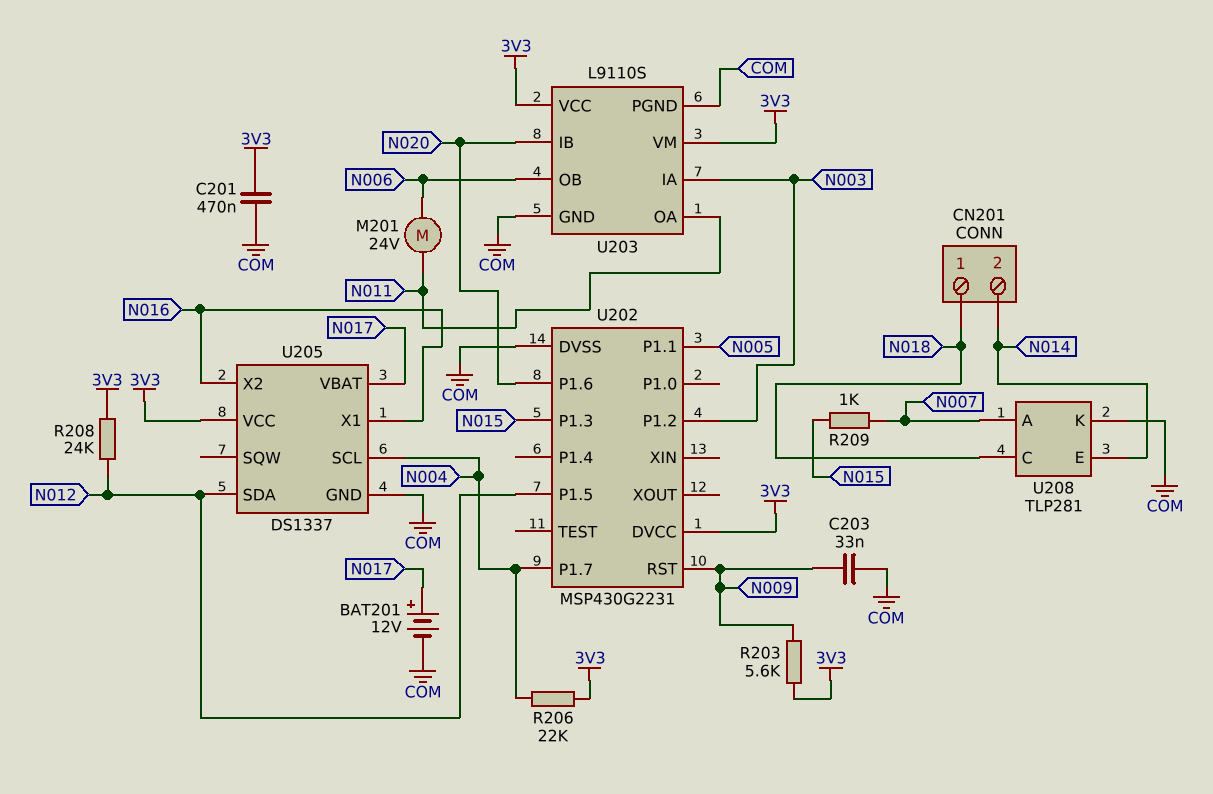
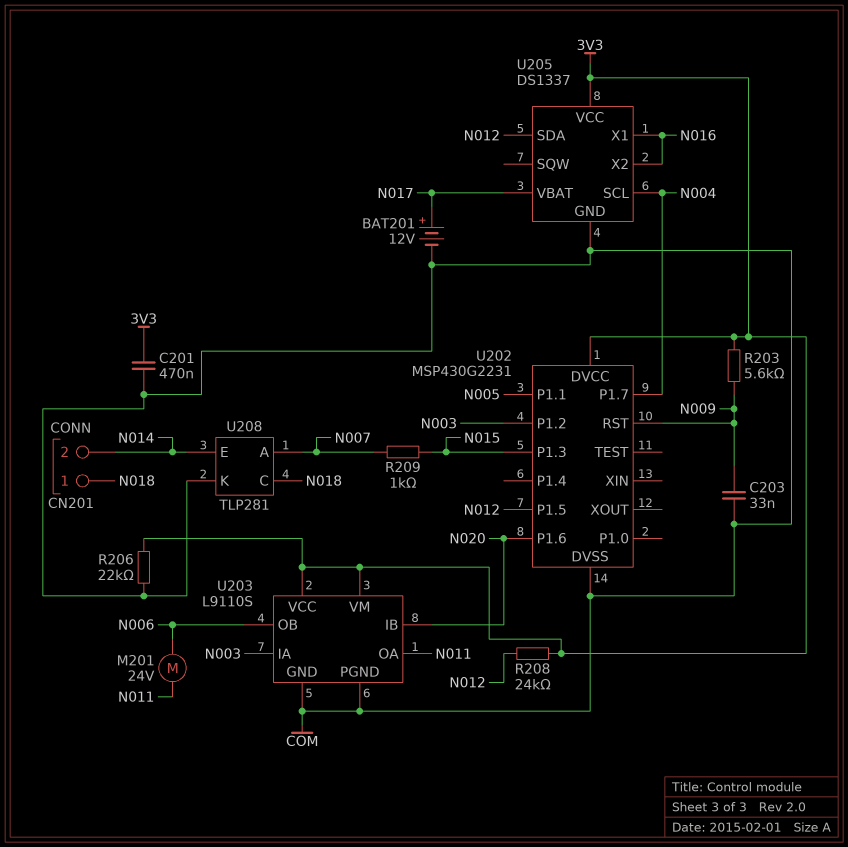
R206: 22k (3V3, N004) -> 22k (3V3, COM)

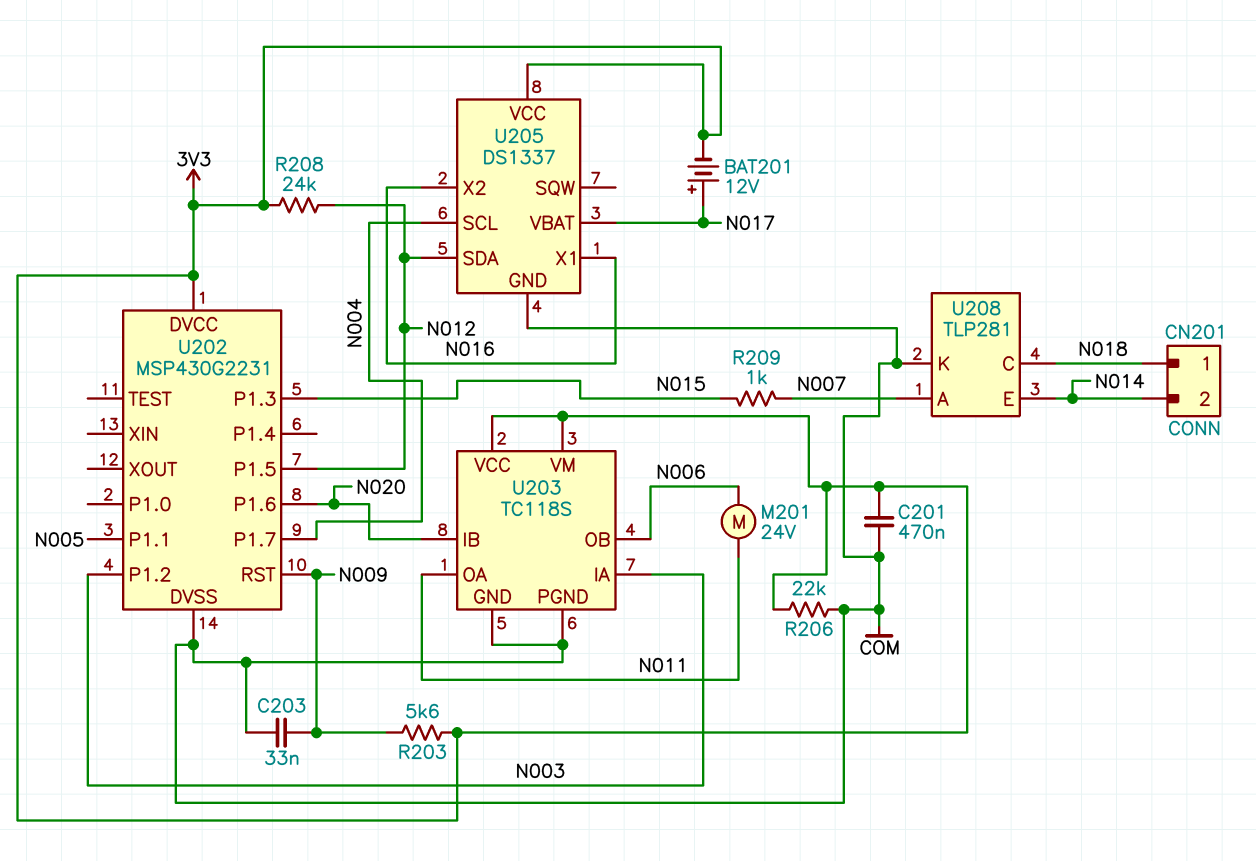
BAT201: 12V (plus N017, minus COM) -> 12V (plus N017, minus 3V3)
U203: L9110S -> TC118S

